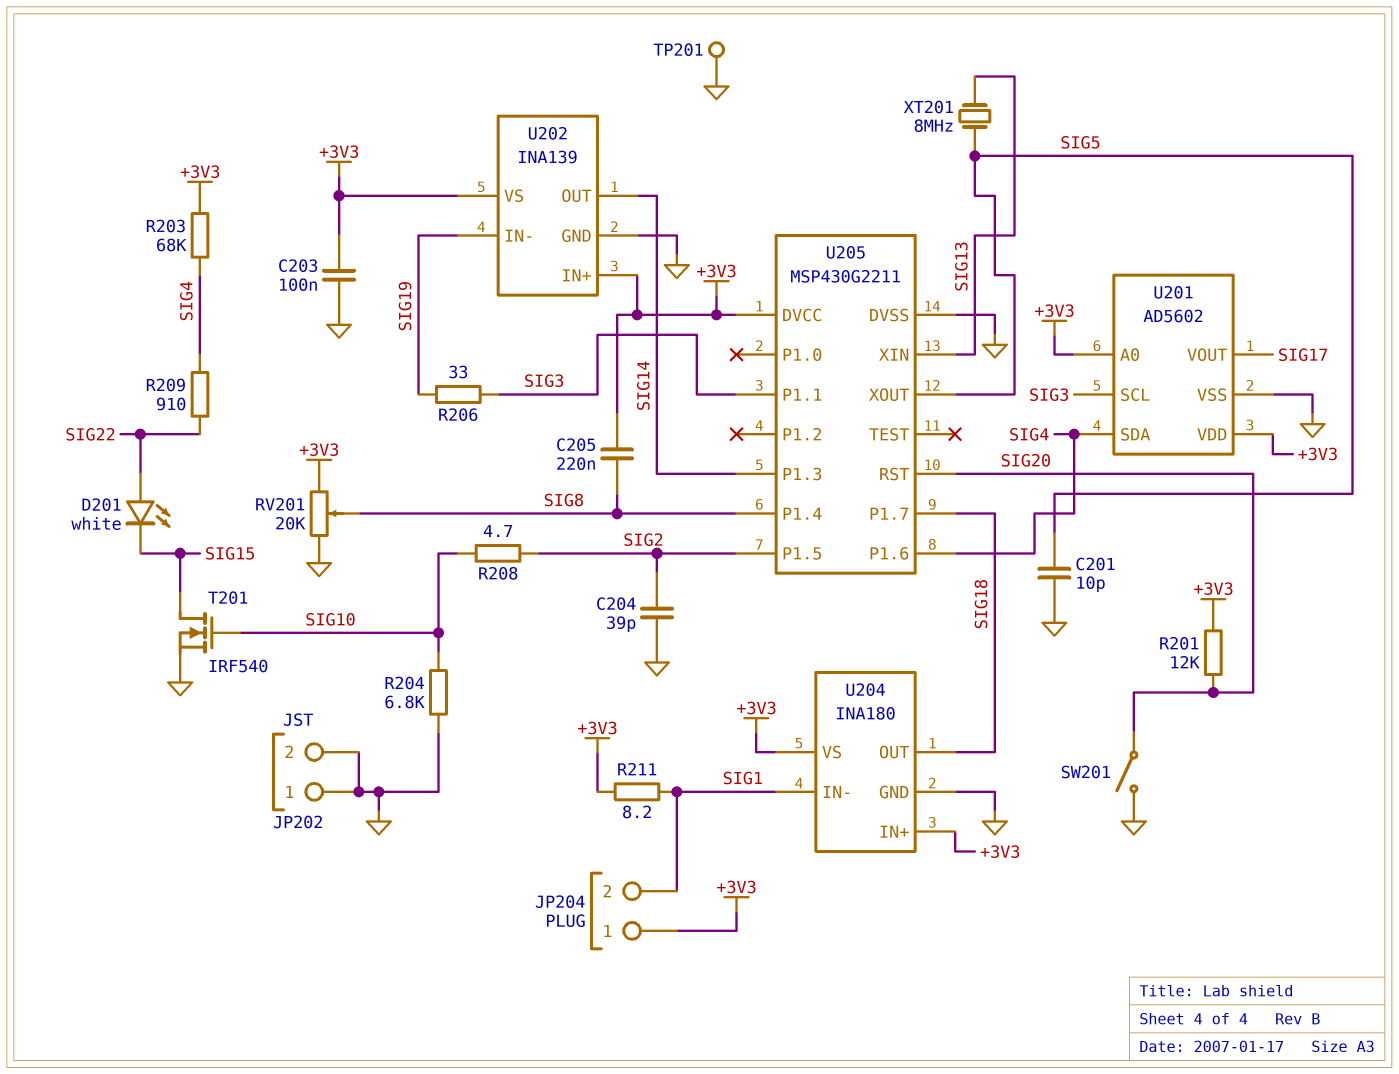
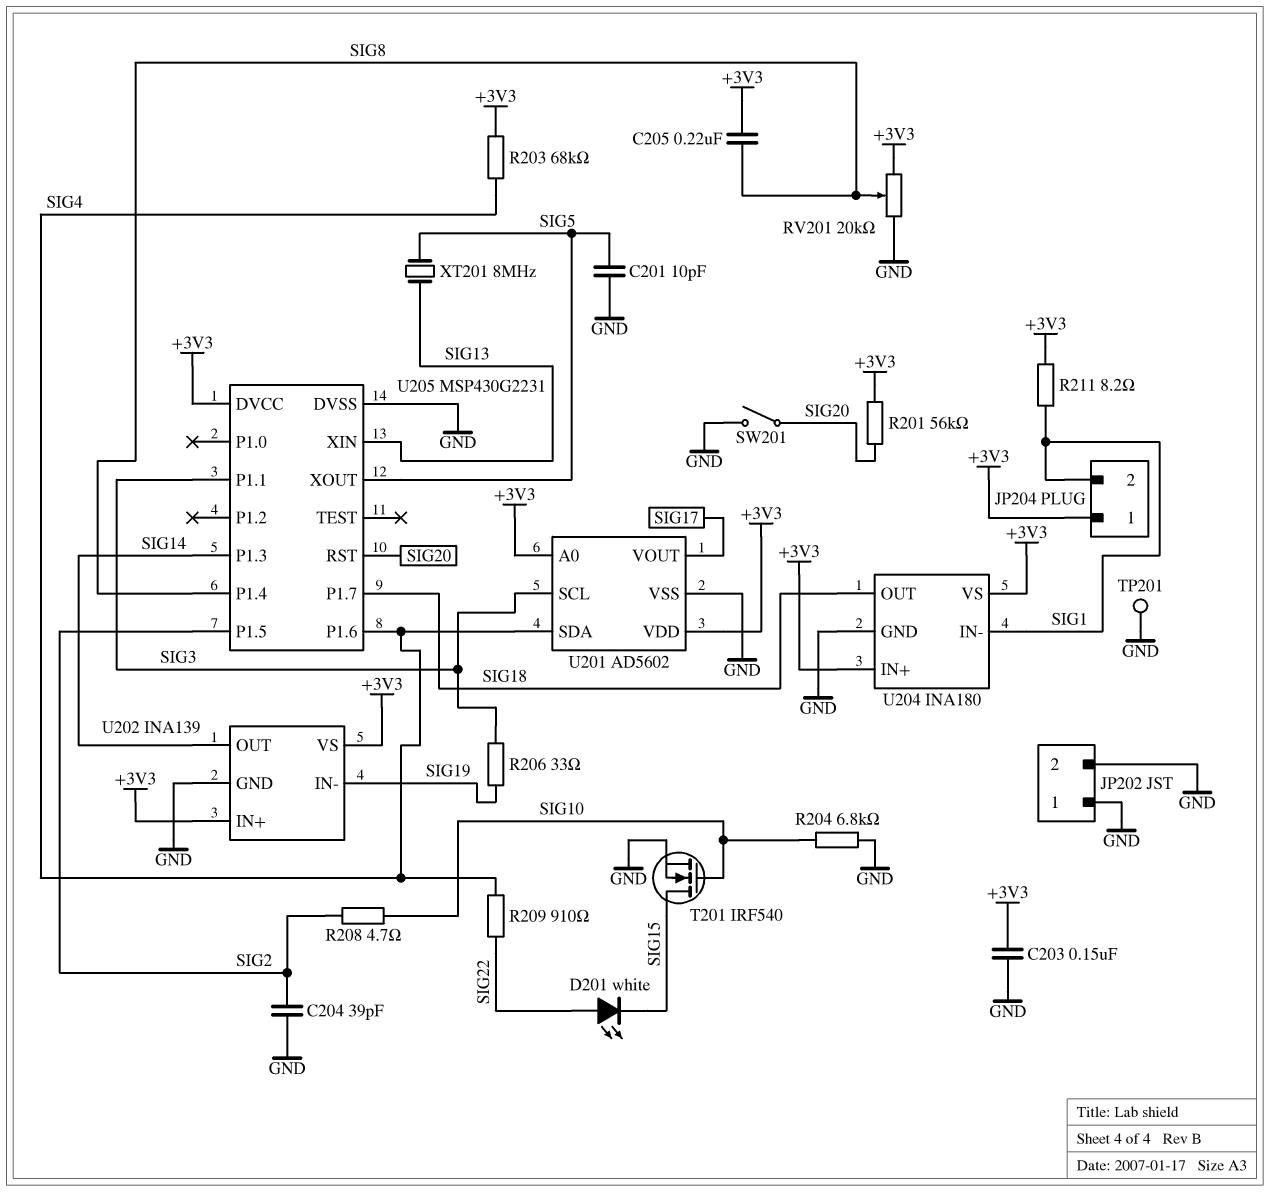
C203: 100nF (+3V3, GND) -> 150nF (+3V3, GND)
R201: 12k (+3V3, SIG20) -> 56k (+3V3, SIG20)
U205: MSP430G2211 -> MSP430G2231

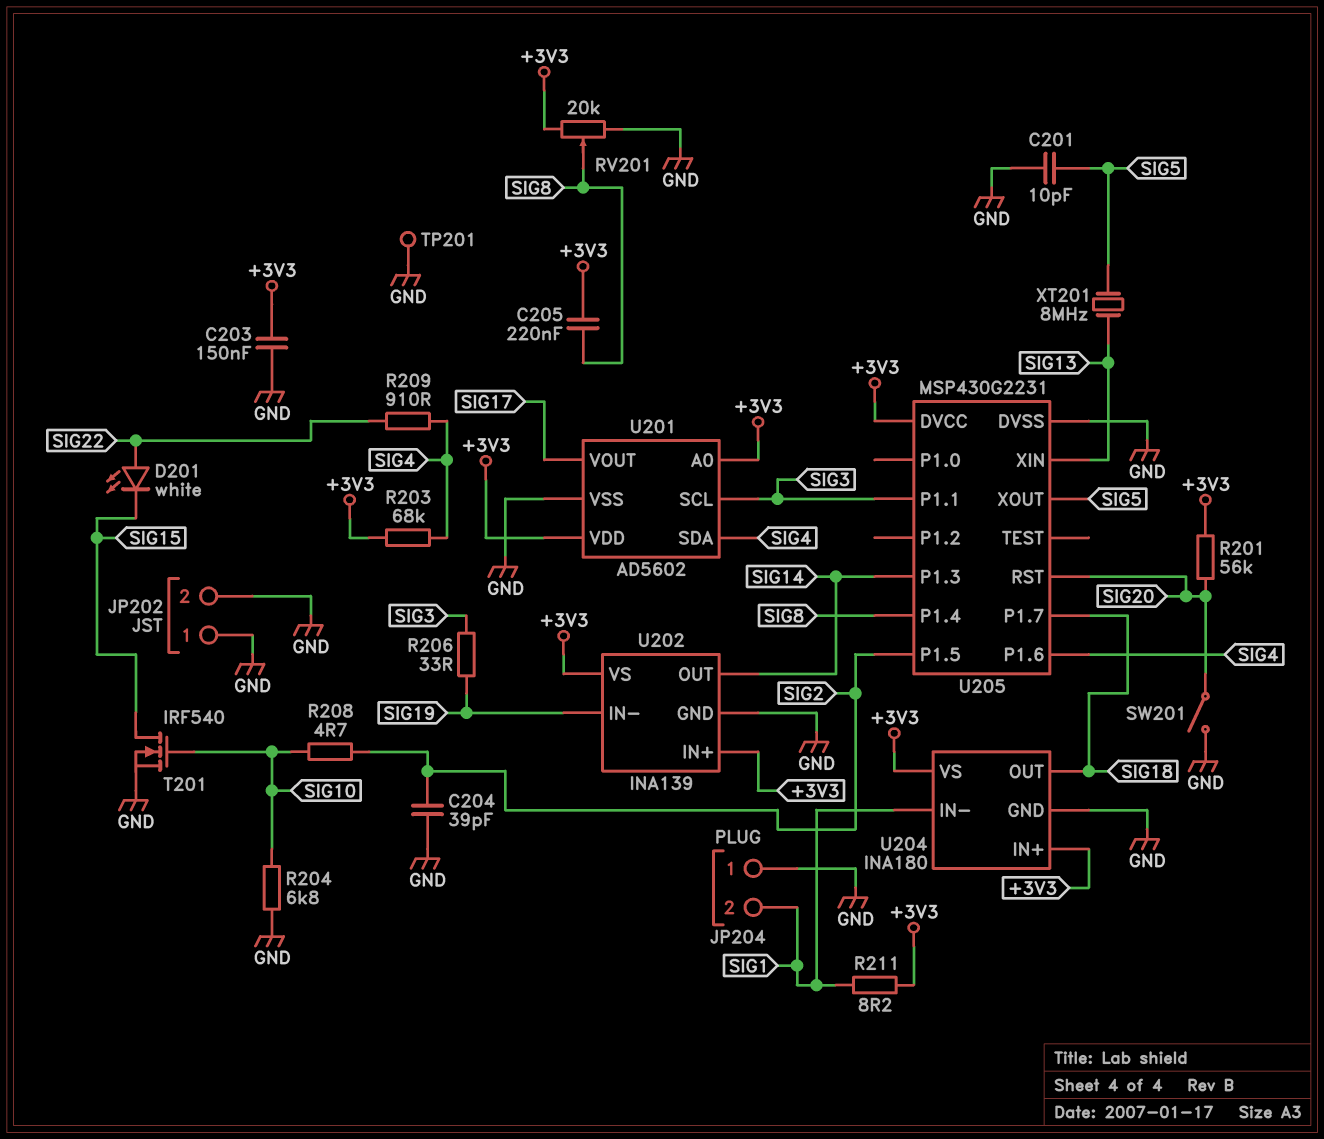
JP204 pin 1: +3V3 -> GND

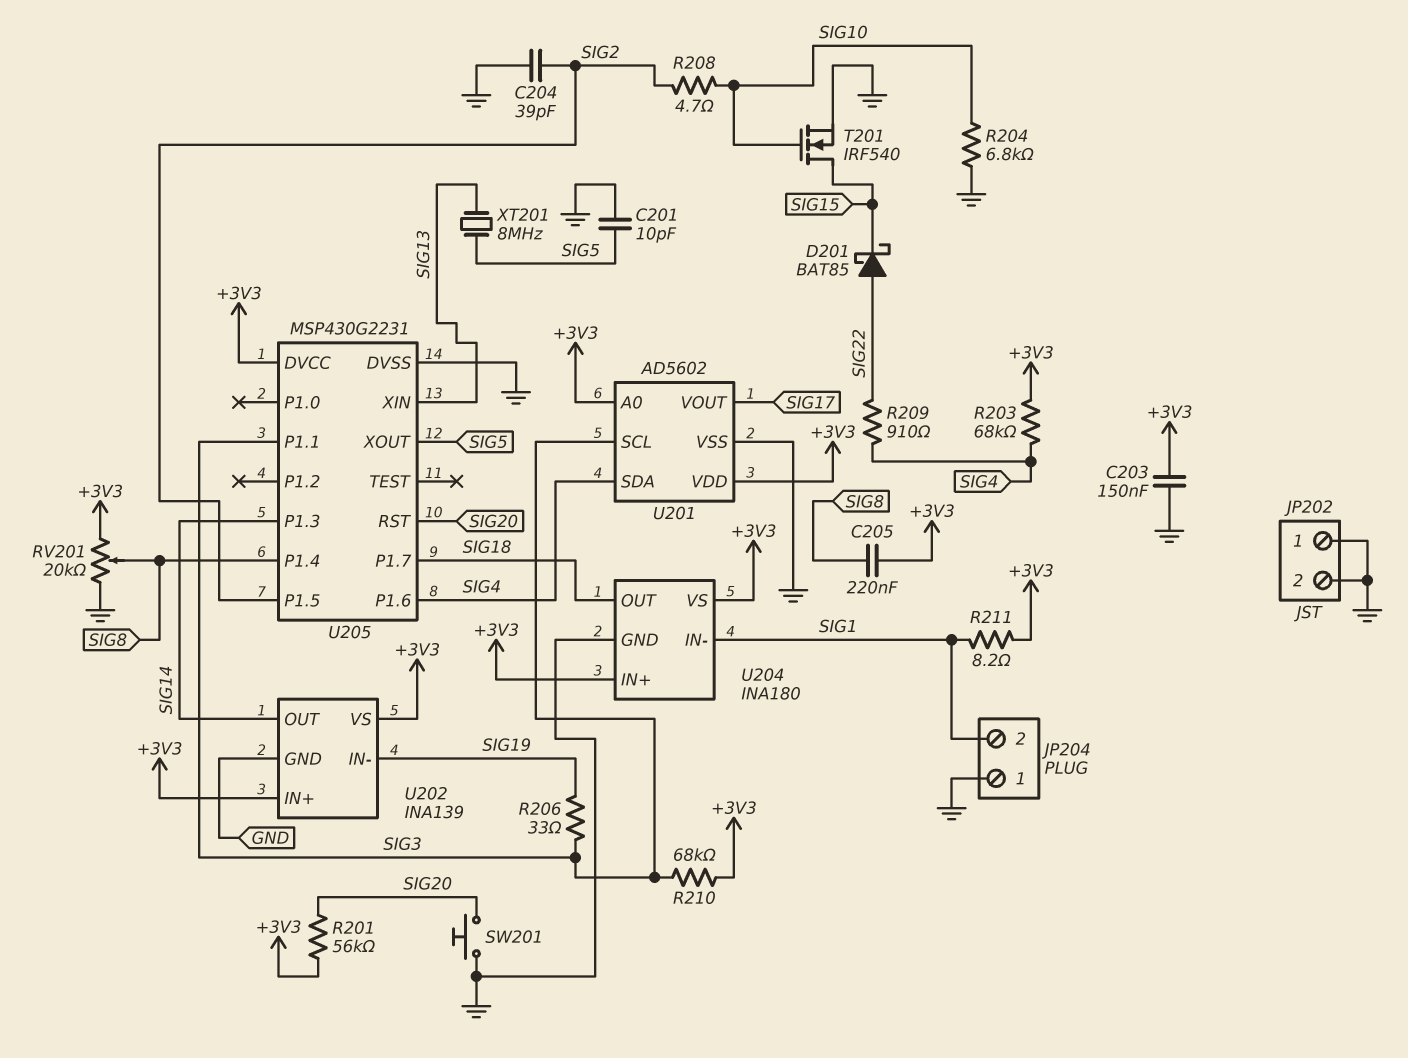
D201: LED white (A SIG22, K SIG15) -> schottky BAT85 (A SIG22, K SIG15)
R210: none -> 68k (+3V3, SIG3)
SW201: switch (GND, SIG20) -> button (GND, SIG20)
TP201: test point (GND) -> none

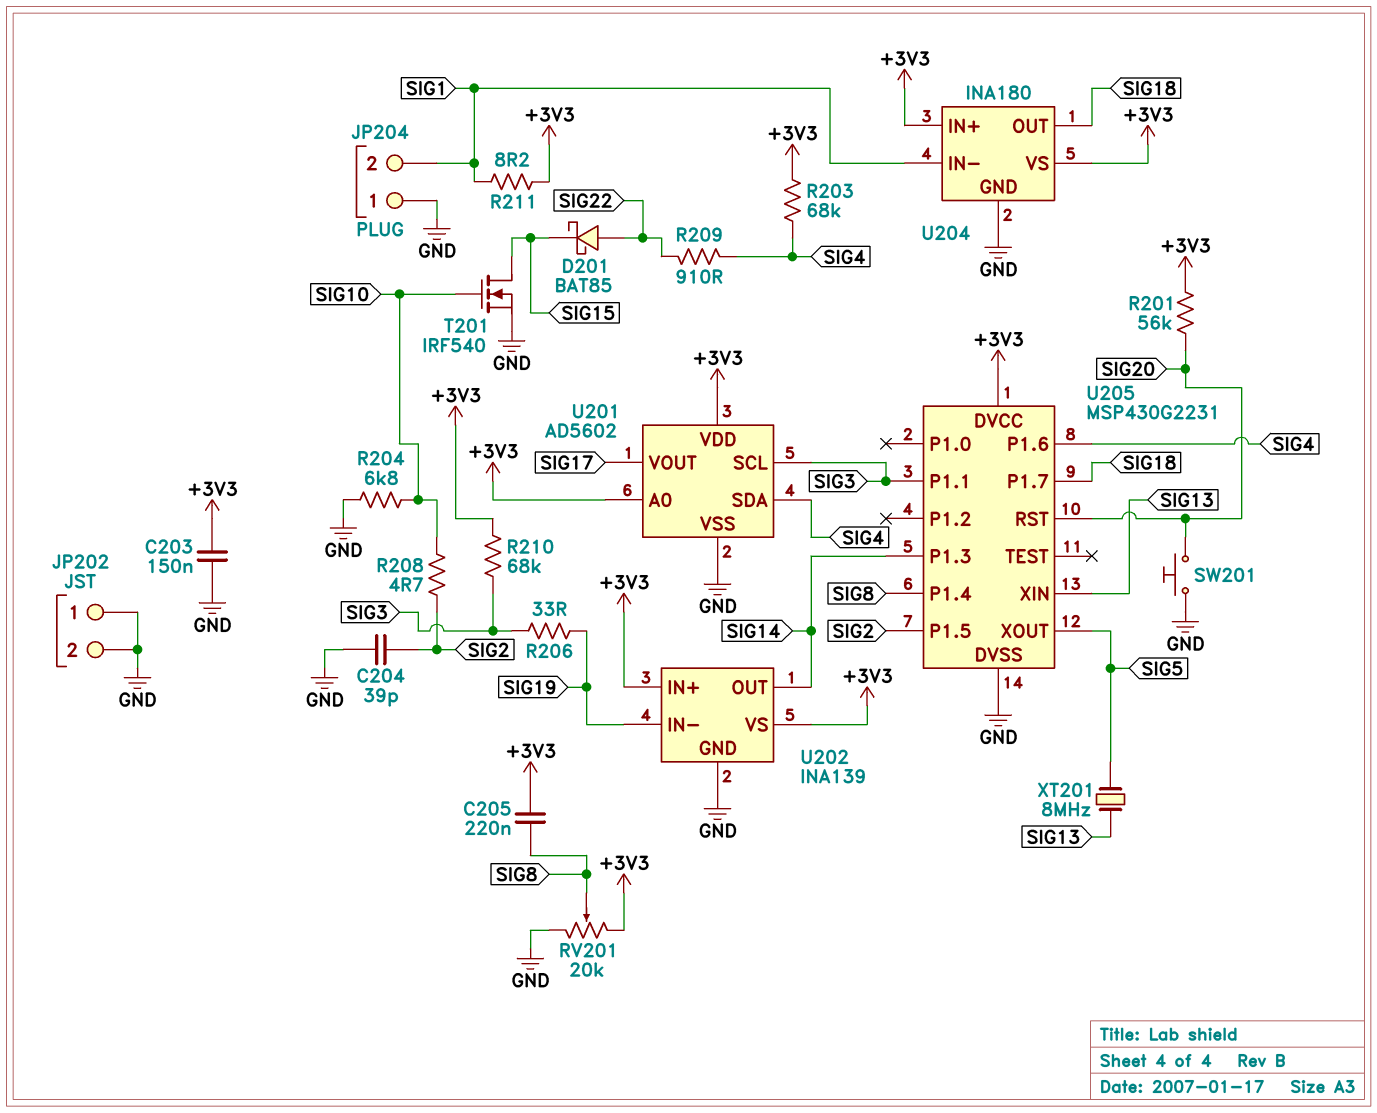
C201: 10pF (GND, SIG5) -> none

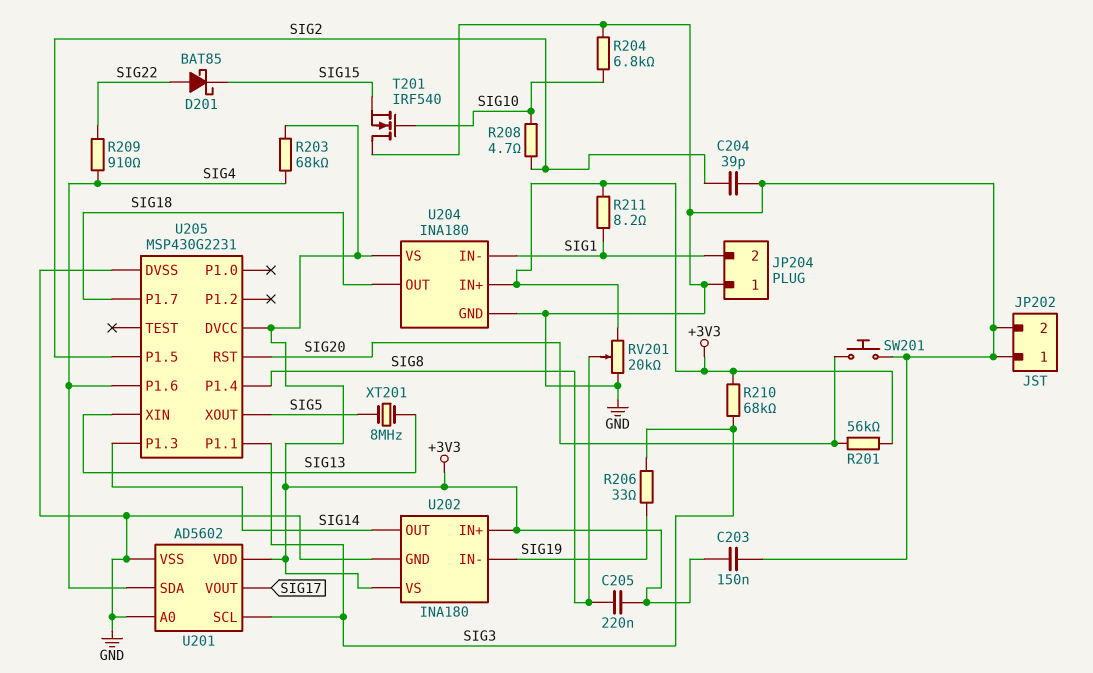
T201: NMOS IRF540 (G SIG10, D SIG15, S GND) -> NMOS IRF540 (G SIG10, D GND, S SIG15)
U201 pin A0: +3V3 -> GND
U202: INA139 -> INA180

